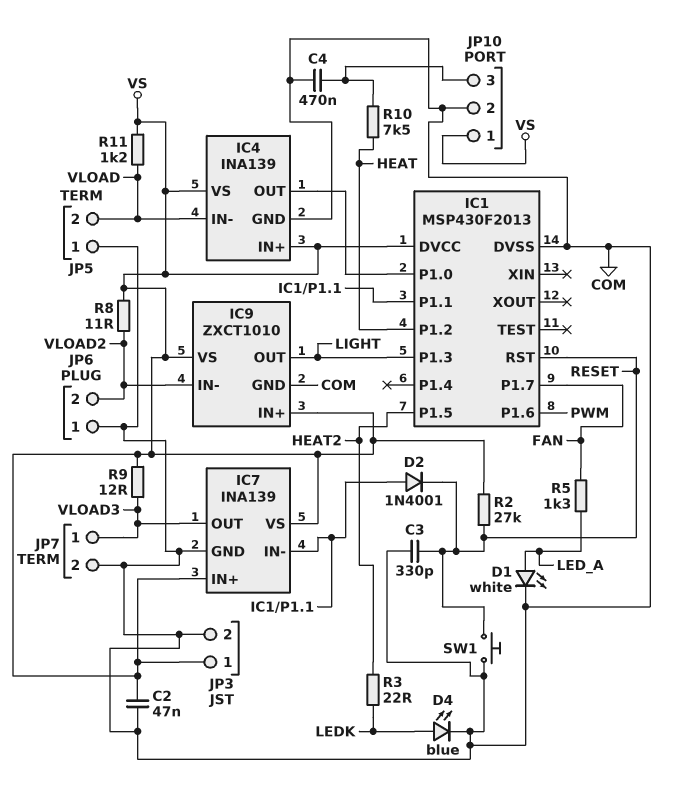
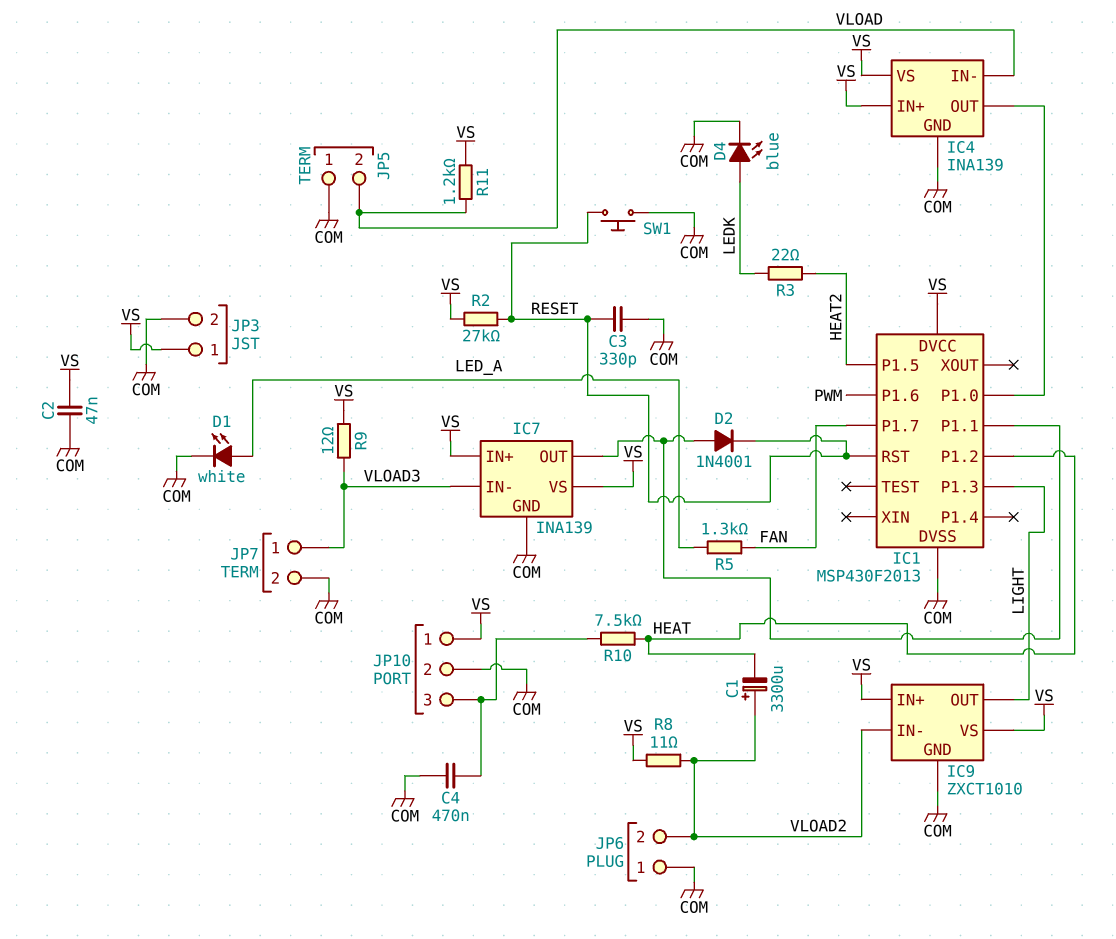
C1: none -> 3300uF (plus VLOAD2, minus HEAT)
IC7 pin IN-: IC1/P1.1 -> VLOAD3
IC7 pin OUT: VLOAD3 -> IC1/P1.1

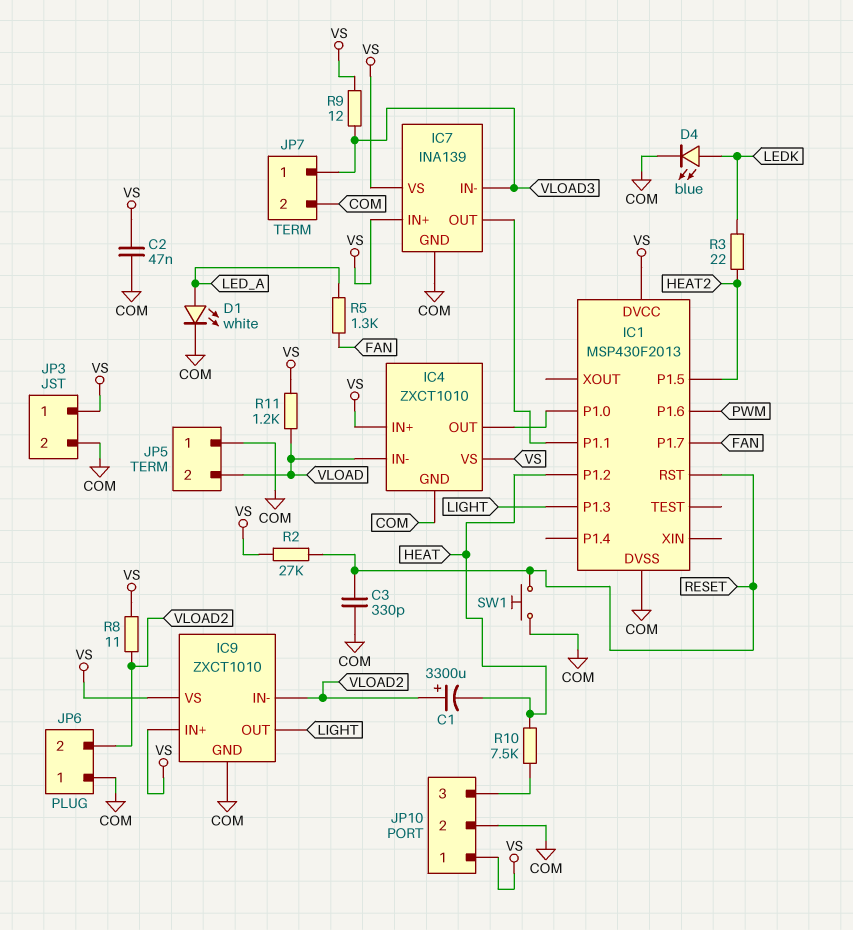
C4: 470nF (COM, JP10/3) -> none
D2: diode 1N4001 (A IC1/P1.1, K RESET) -> none
IC4: INA139 -> ZXCT1010

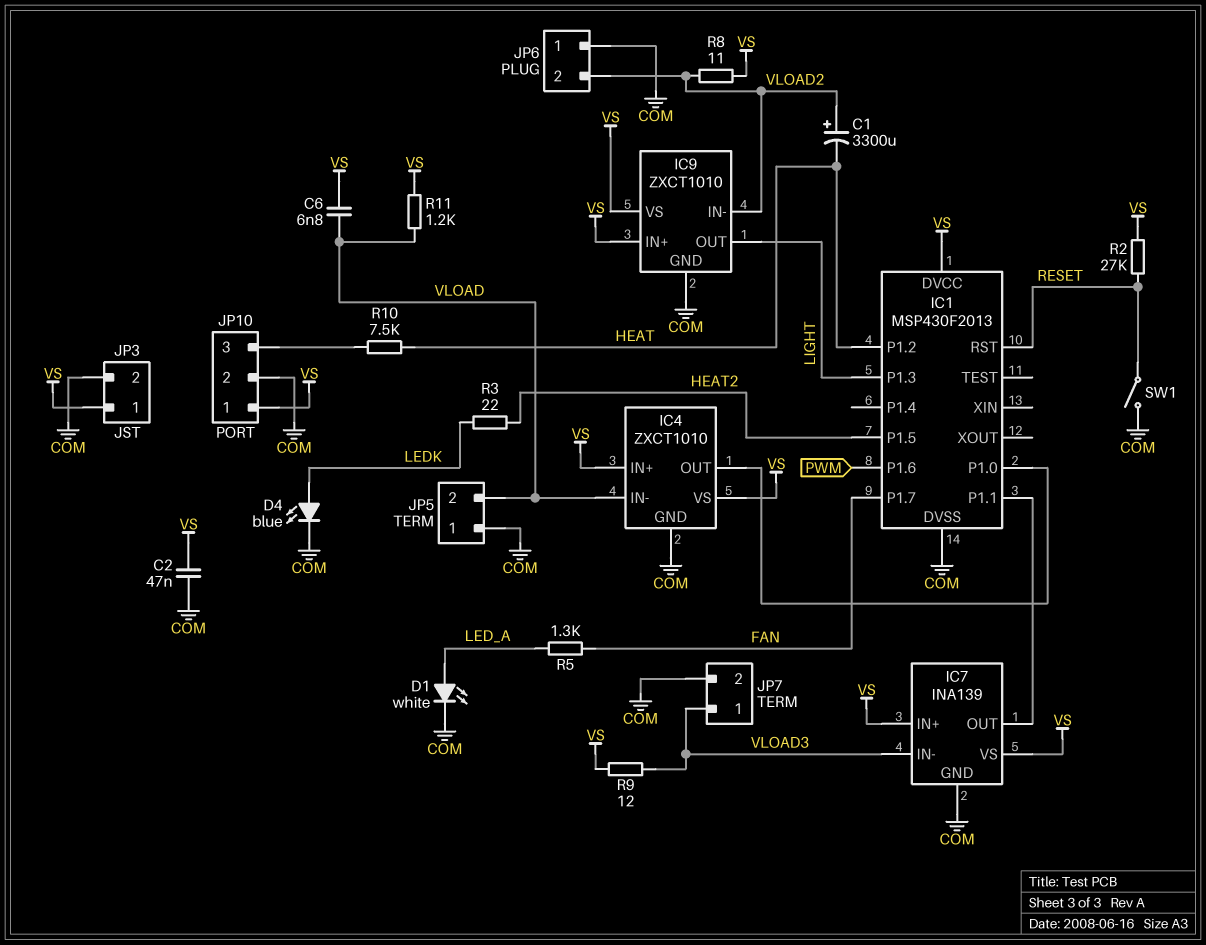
C3: 330pF (COM, RESET) -> none
C6: none -> 6.8nF (VLOAD, VS)
SW1: button (COM, RESET) -> switch (COM, RESET)

